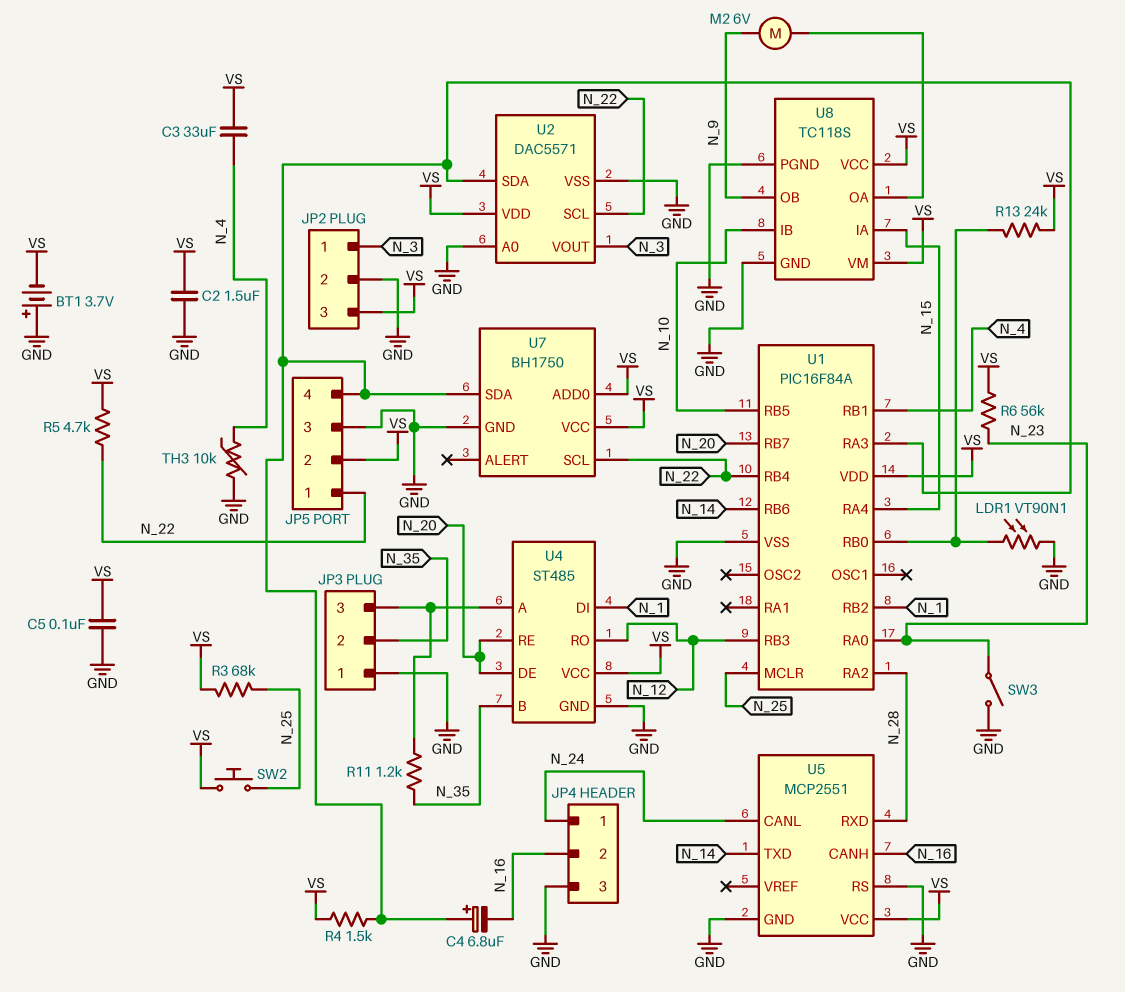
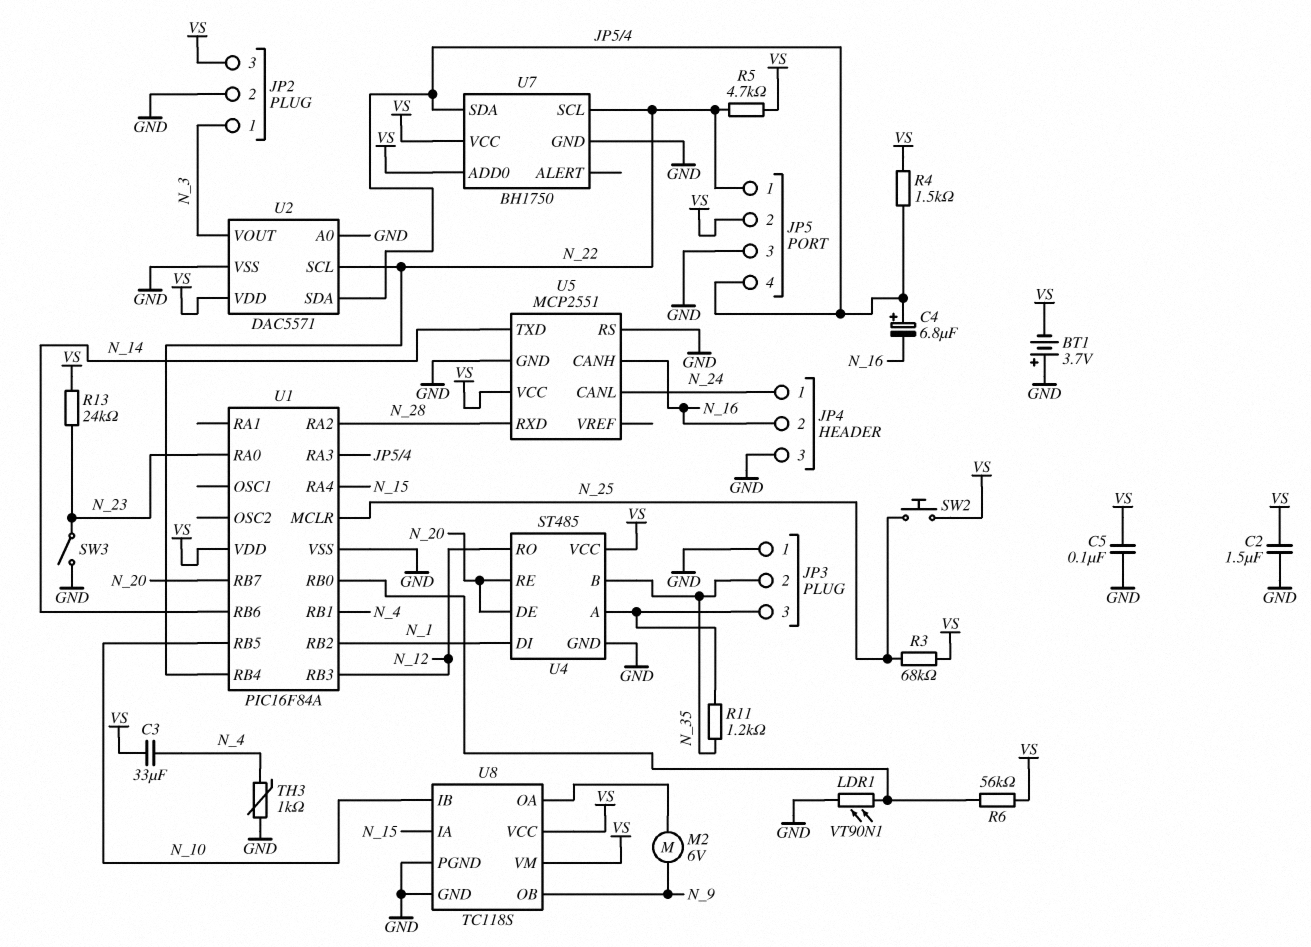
R6: 56k (N_23, VS) -> 56k (U1/RB0, VS)
R13: 24k (U1/RB0, VS) -> 24k (N_23, VS)
TH3: 10k (GND, N_4) -> 1k (GND, N_4)

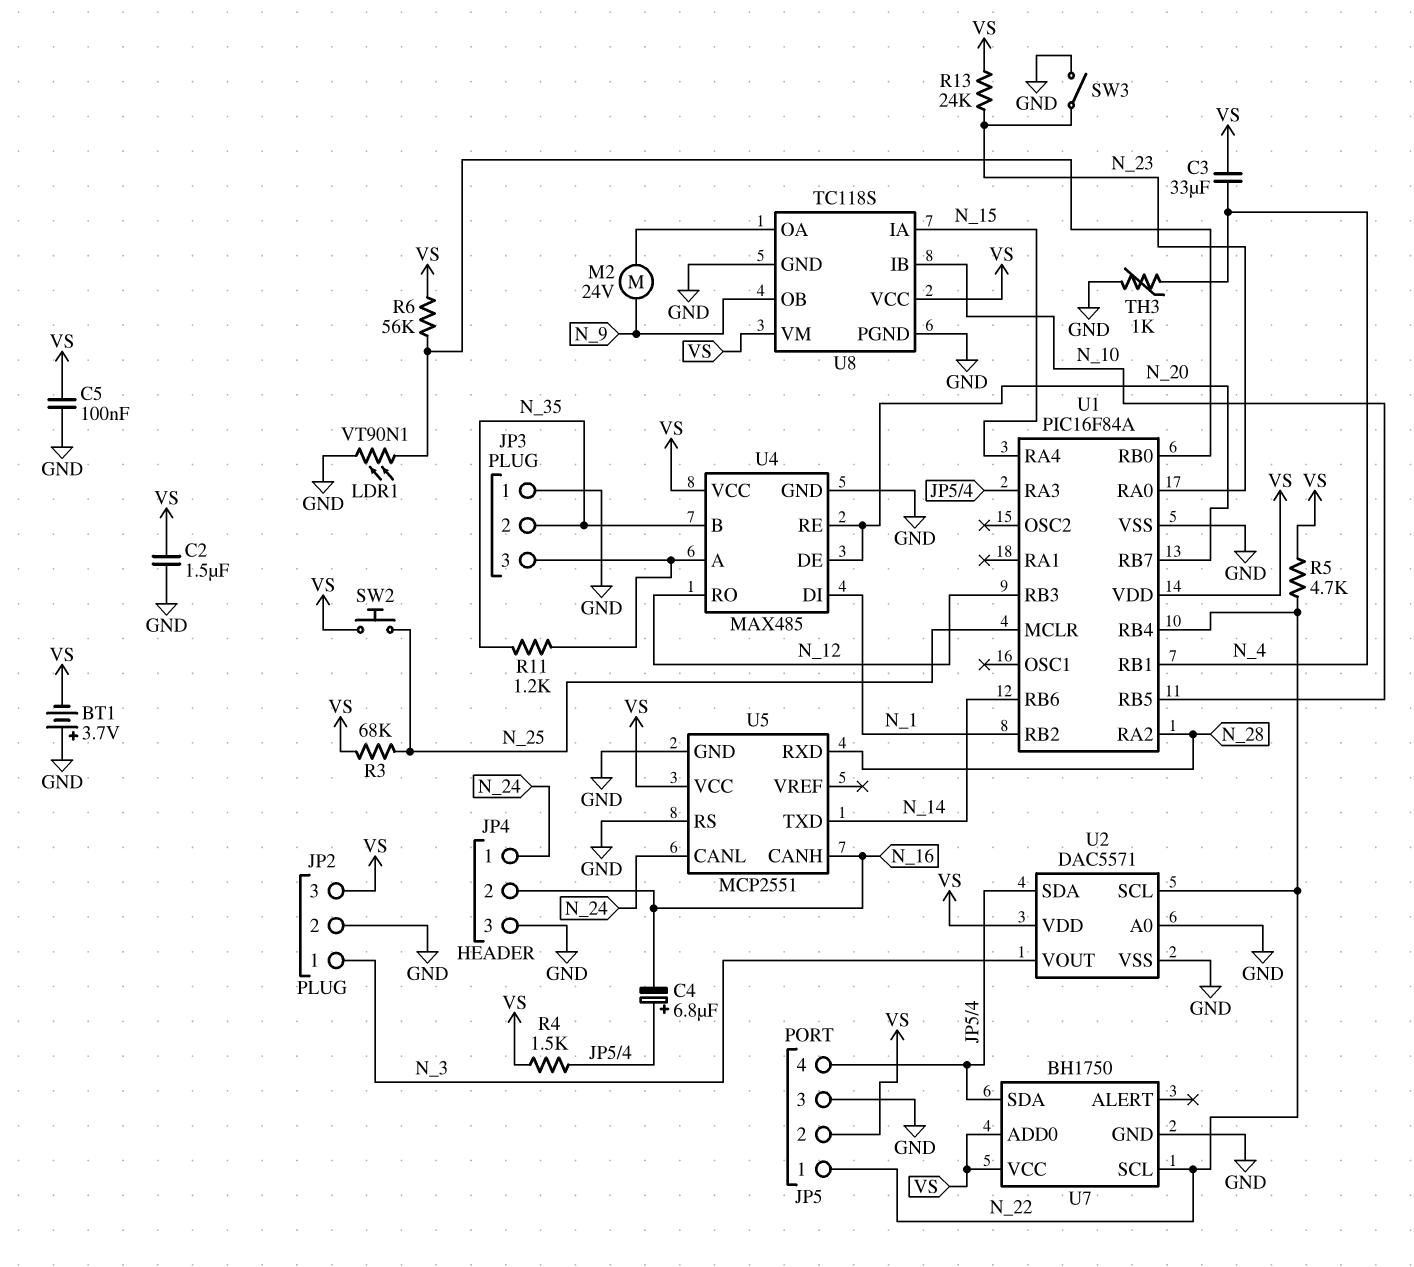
M2: motor 6V (N_9, U8/OA) -> motor 24V (N_9, U8/OA)
U4: ST485 -> MAX485

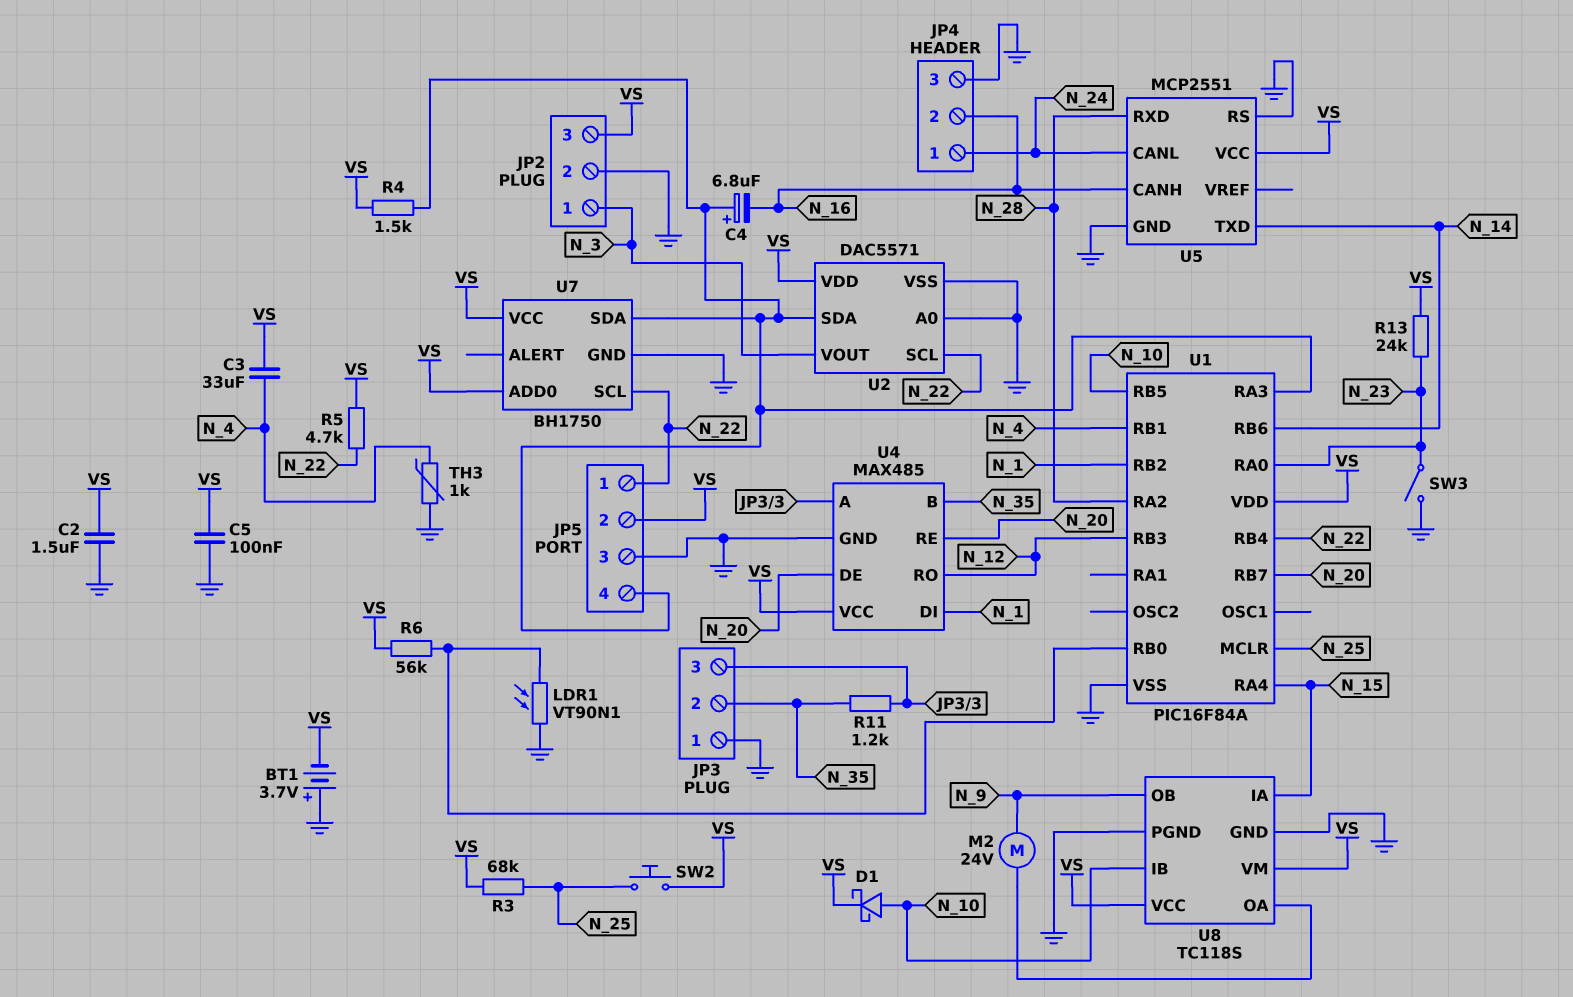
D1: none -> schottky (A N_10, K VS)

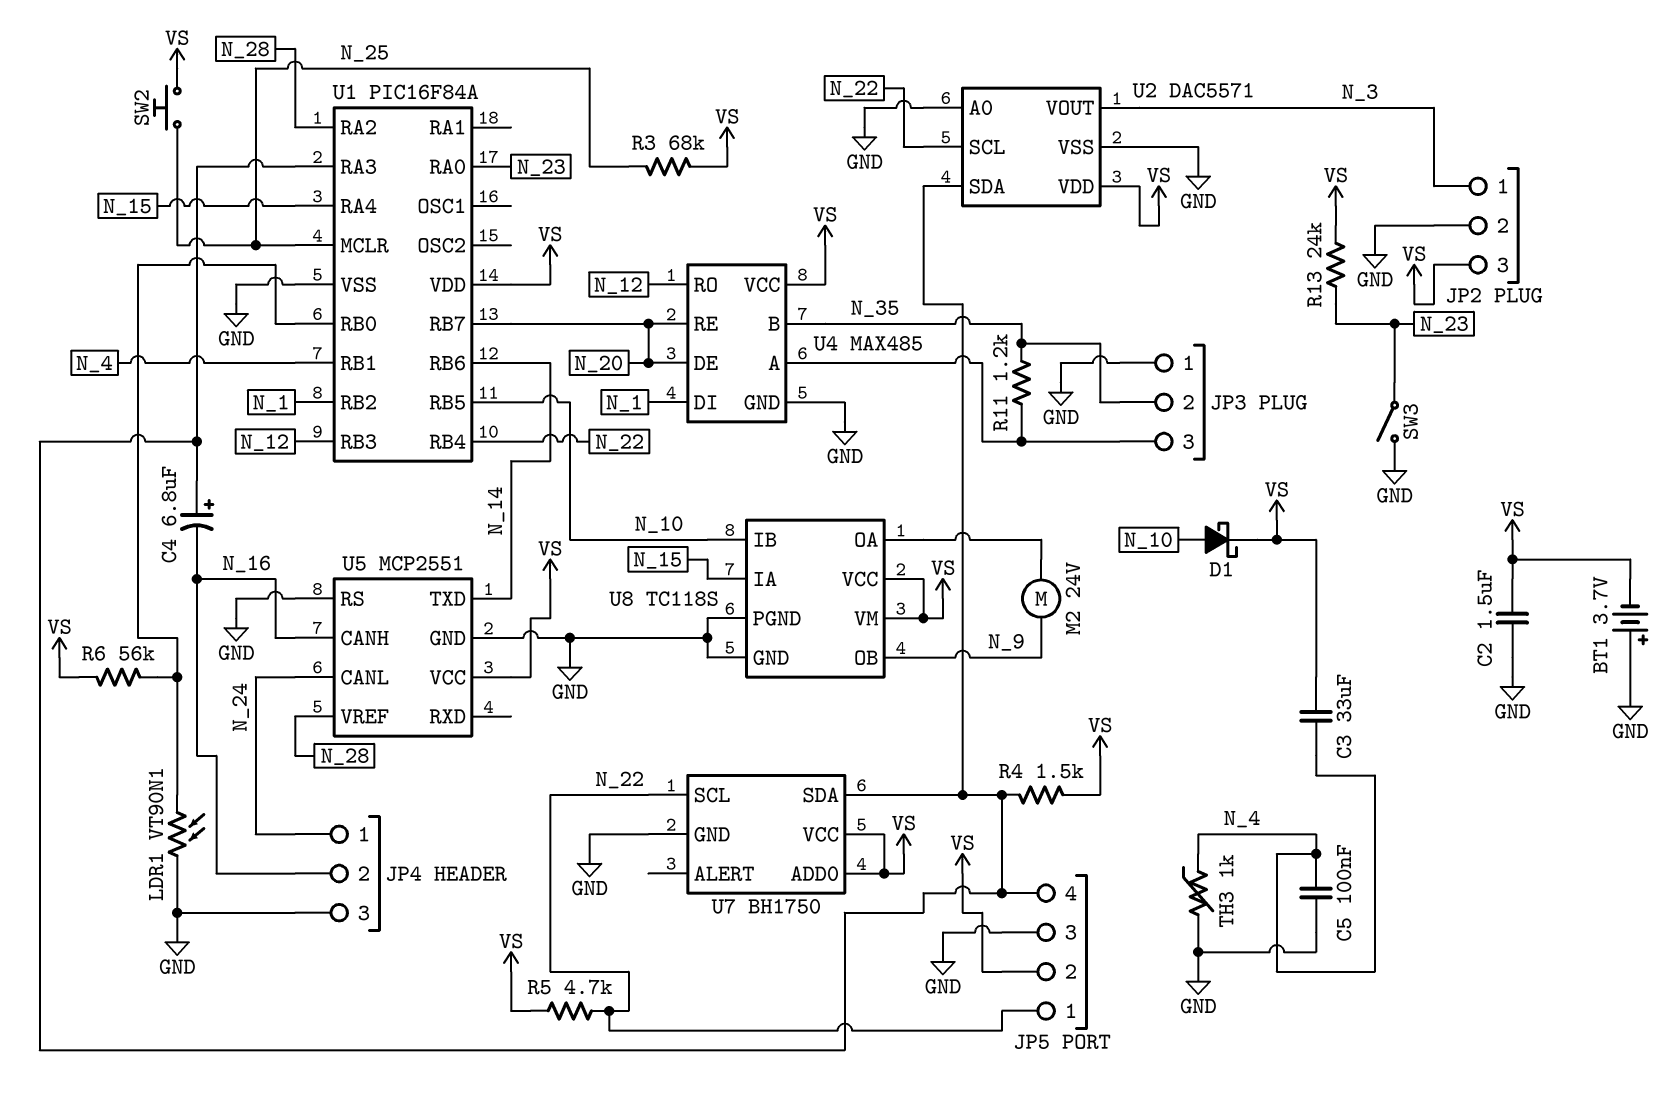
C5: 100nF (GND, VS) -> 100nF (GND, N_4)
U5 pin RXD: N_28 -> none
U5 pin VREF: none -> N_28

